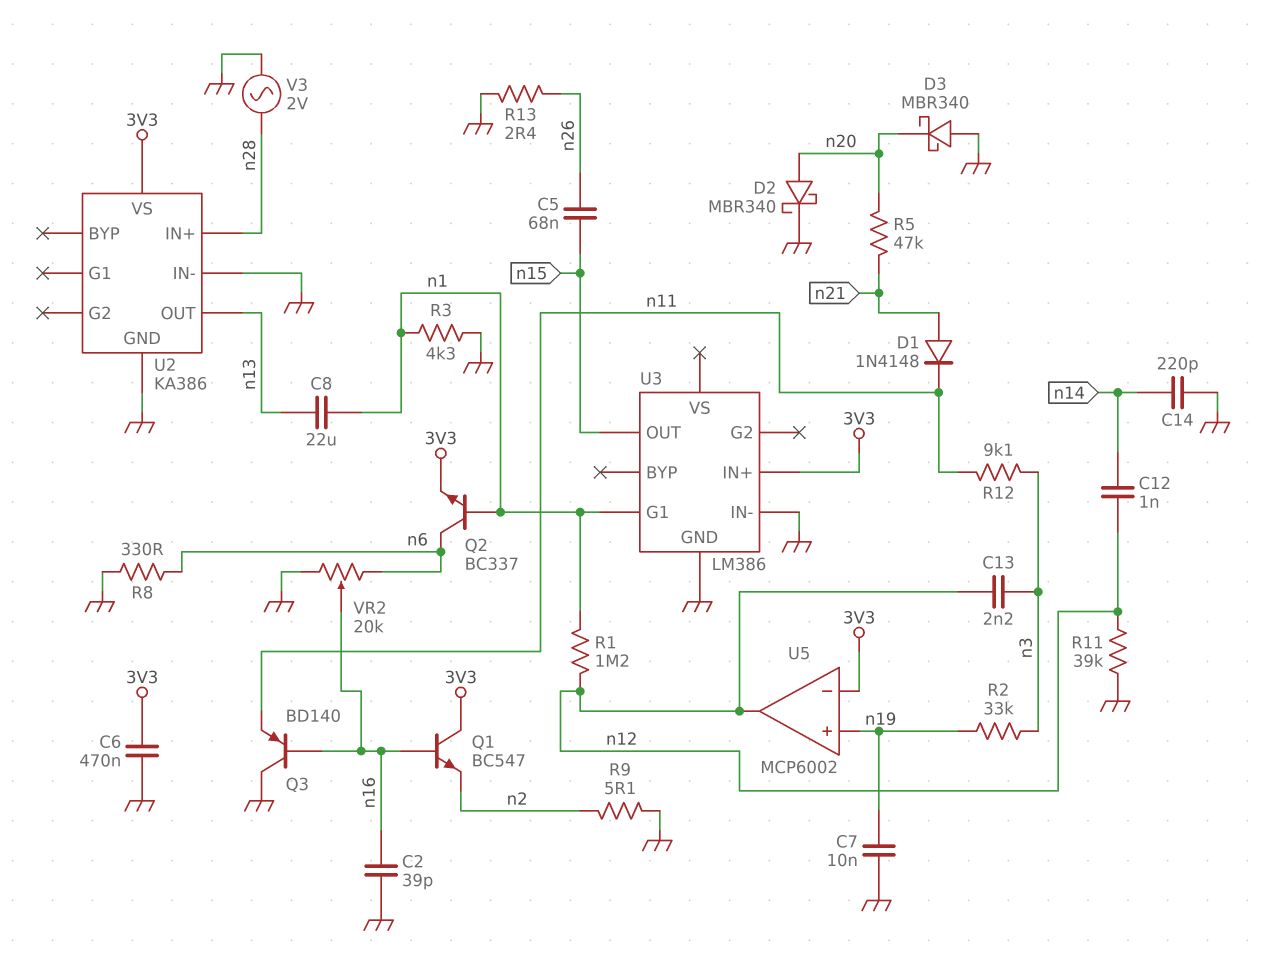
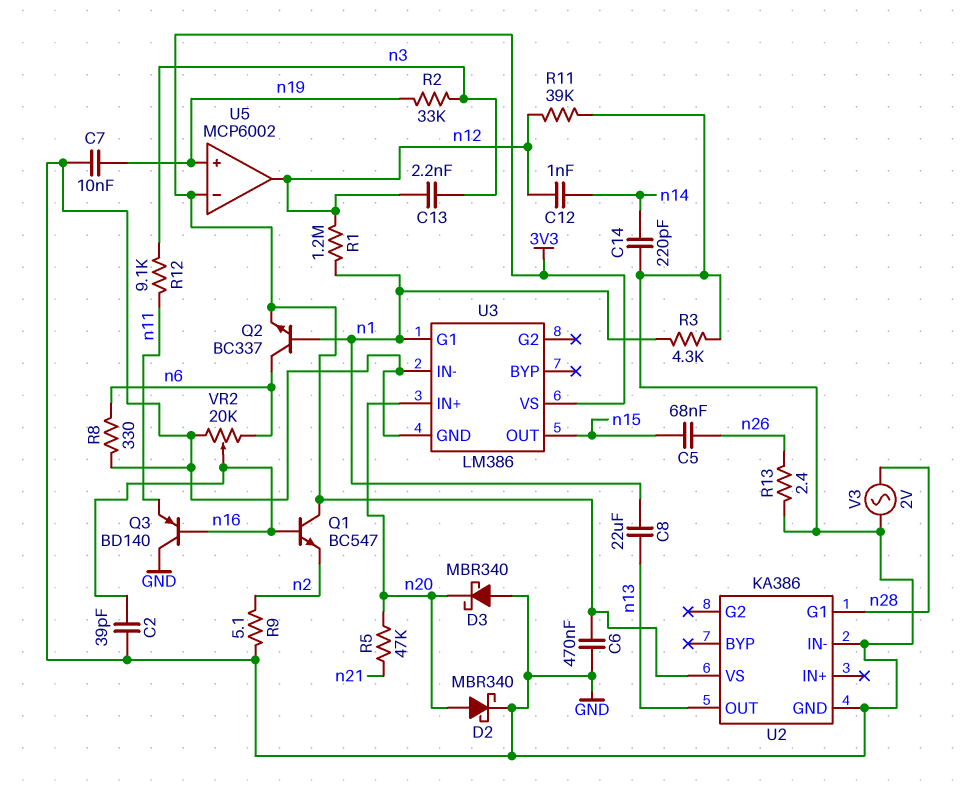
D1: diode 1N4148 (A n21, K n11) -> none
U2 pin G1: none -> n28
U2 pin IN+: n28 -> none
U3 pin IN+: 3V3 -> n20
U3 pin VS: none -> 3V3

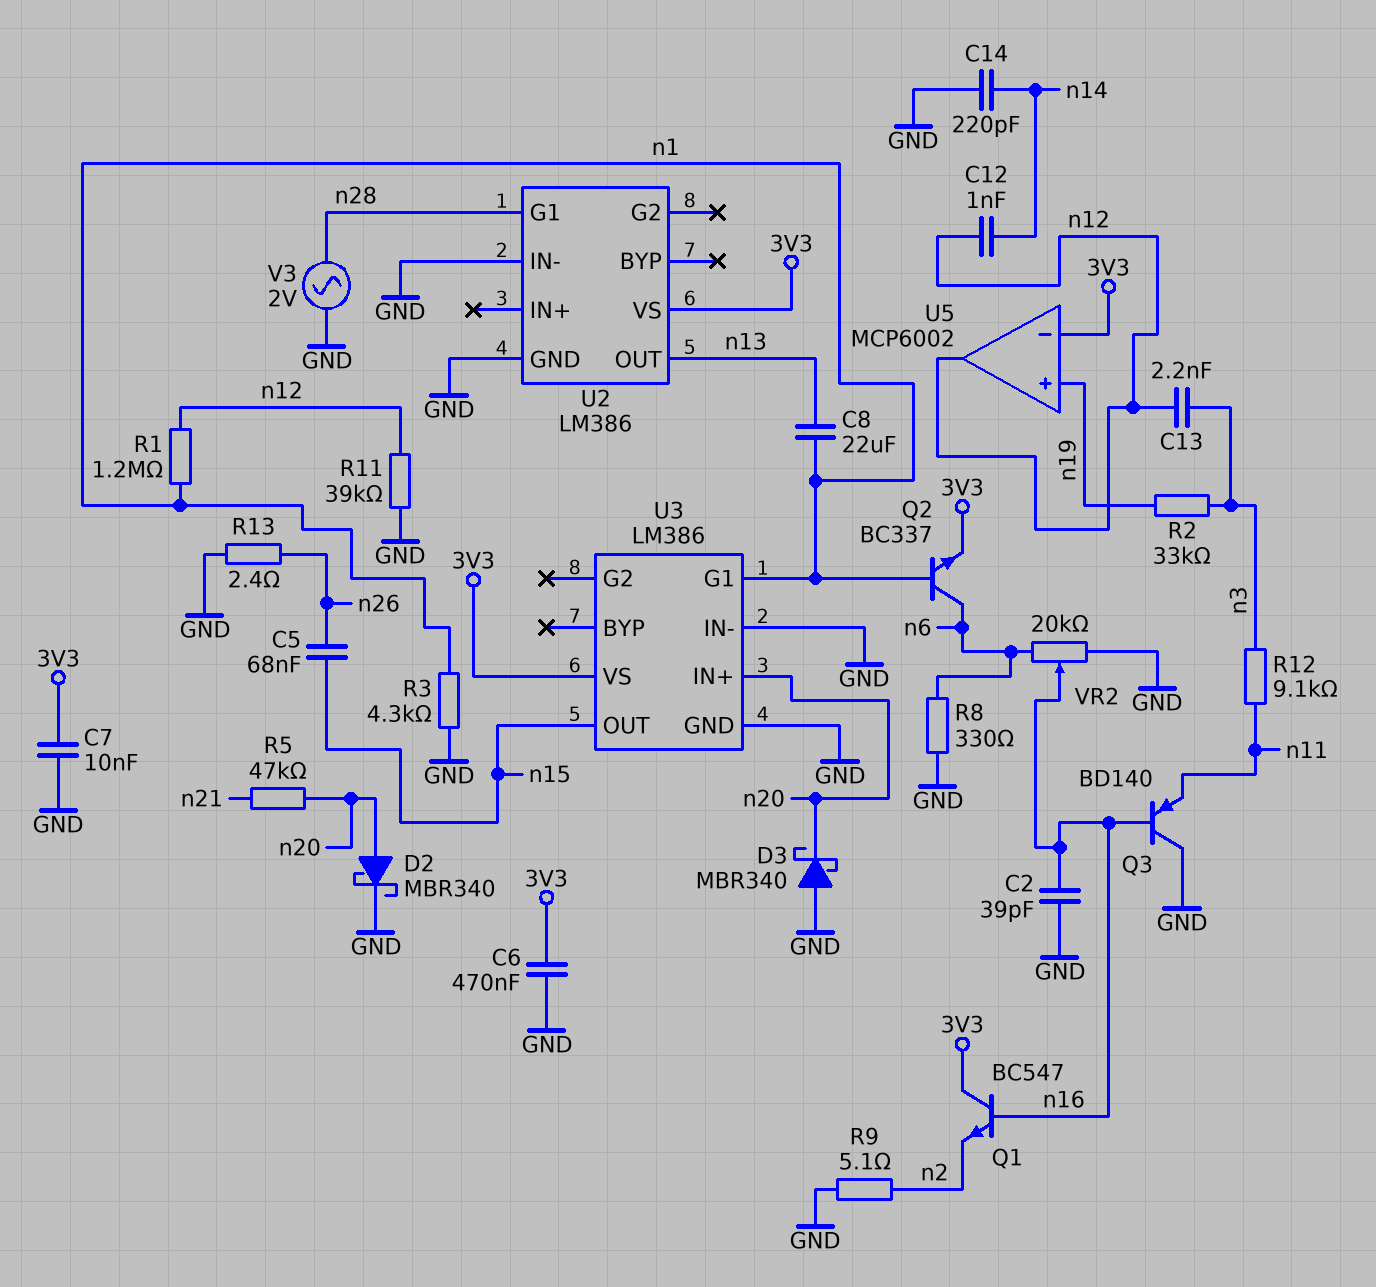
C7: 10nF (GND, n19) -> 10nF (3V3, GND)
U2: KA386 -> LM386

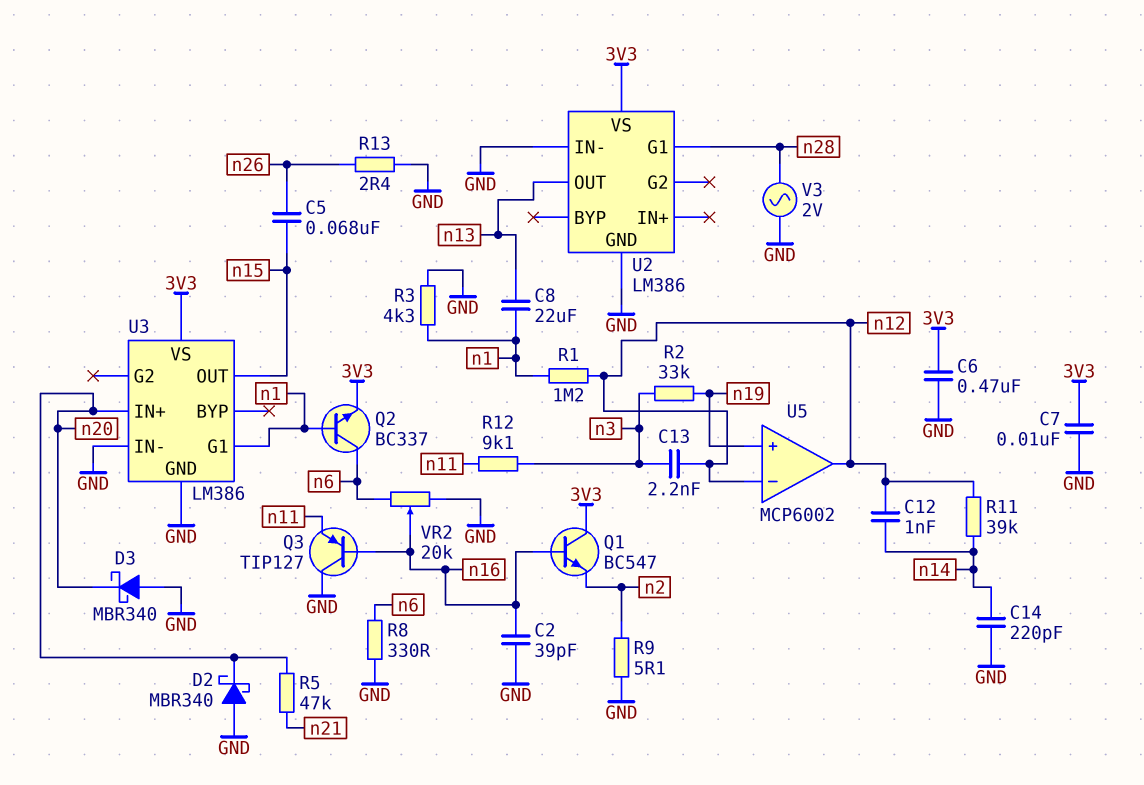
D2: schottky MBR340 (A n20, K GND) -> schottky MBR340 (A GND, K n20)
Q3: PNP BD140 (B n16, C GND, E n11) -> PNP TIP127 (B n16, C GND, E n11)
R11: 39k (GND, n12) -> 39k (n12, n14)
U5 pin in-: 3V3 -> n12

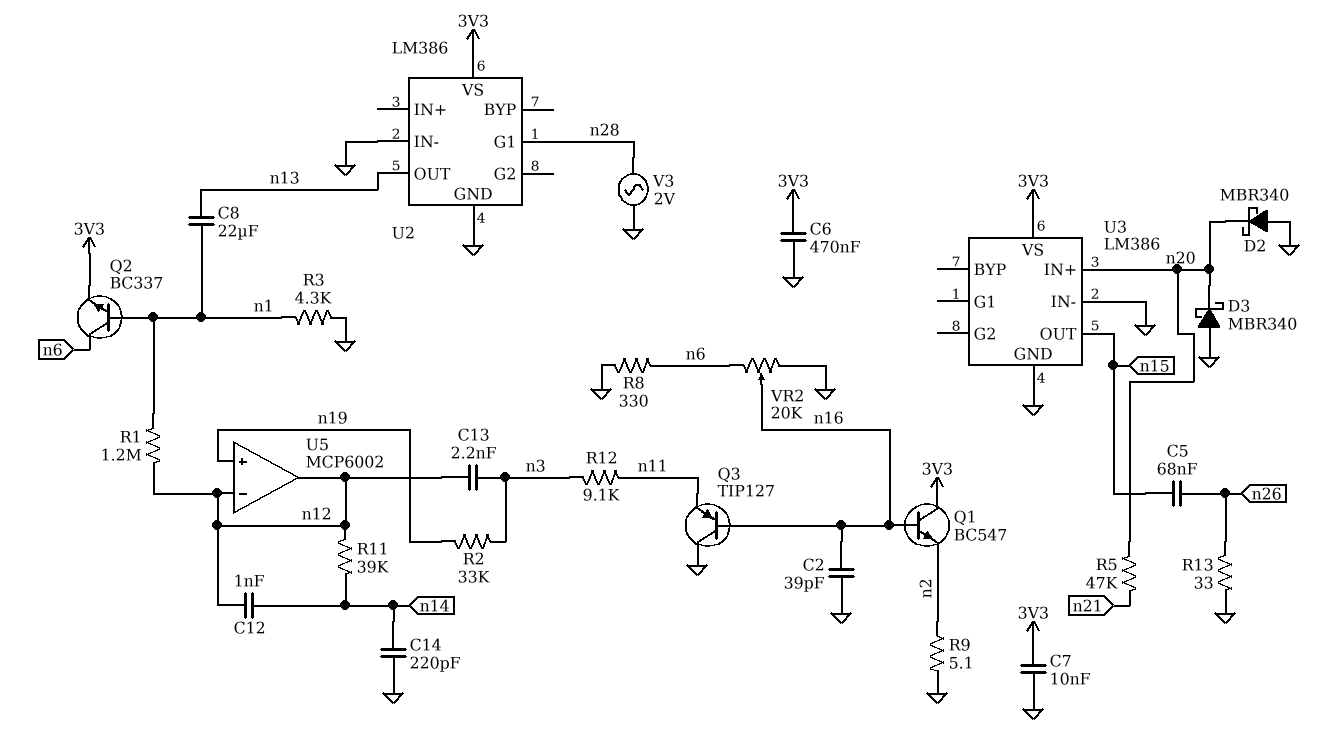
R13: 2.4 (GND, n26) -> 33 (GND, n26)
U3 pin G1: n1 -> none

